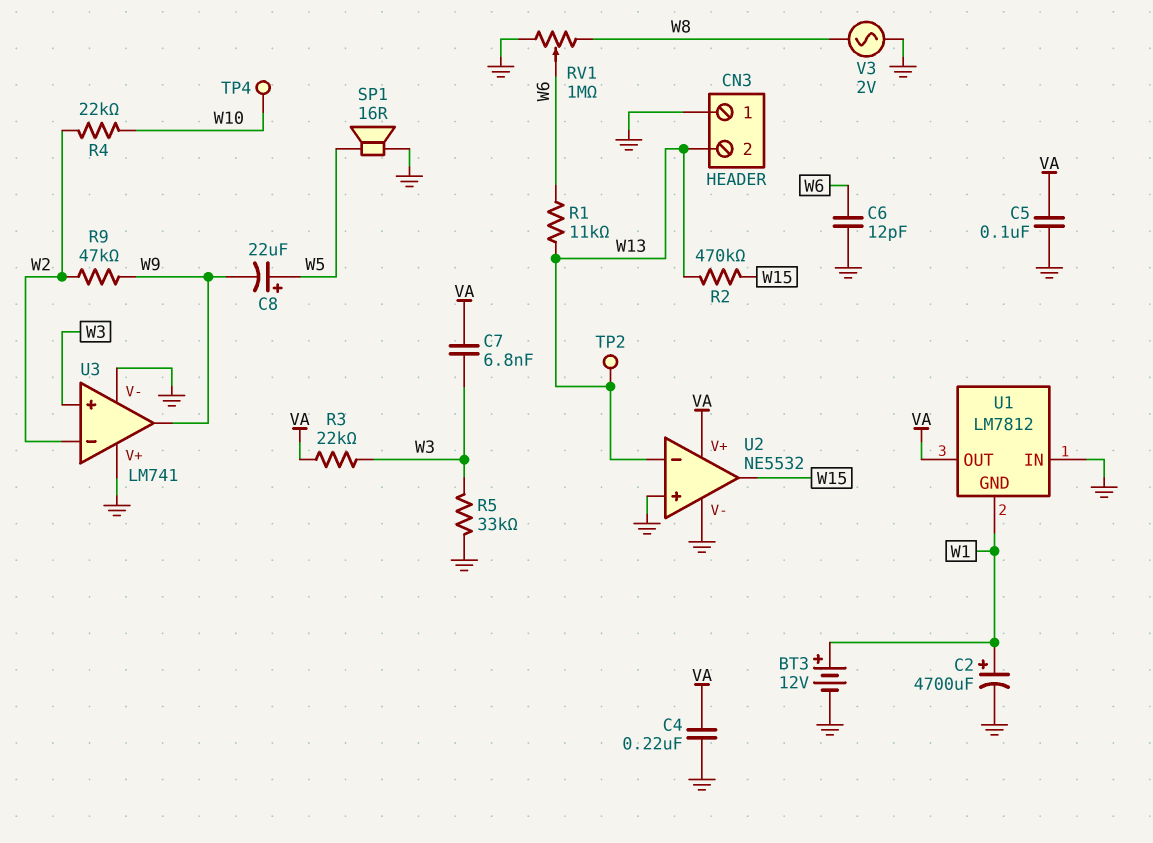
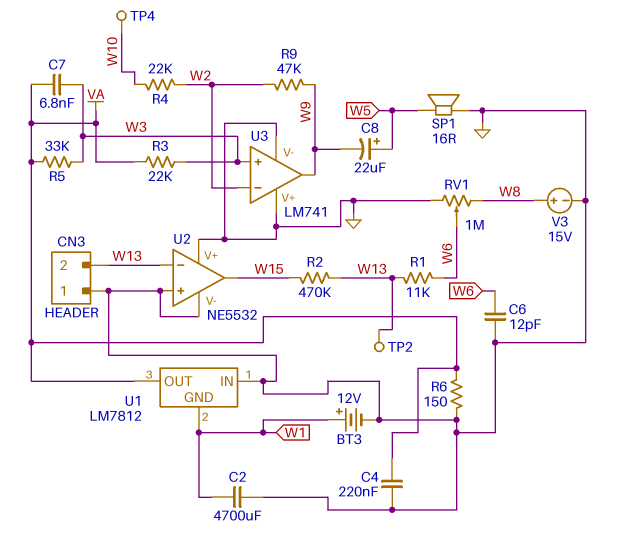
C2: 4700uF (plus W1, minus GND) -> 4700uF (GND, W1)
C5: 100nF (GND, VA) -> none
R5: 33k (GND, W3) -> 33k (VA, W3)
R6: none -> 150 (GND, VA)
U2 pin V+: VA -> GND
V3: AC 2V (GND, W8) -> 15V (plus W8, minus GND)

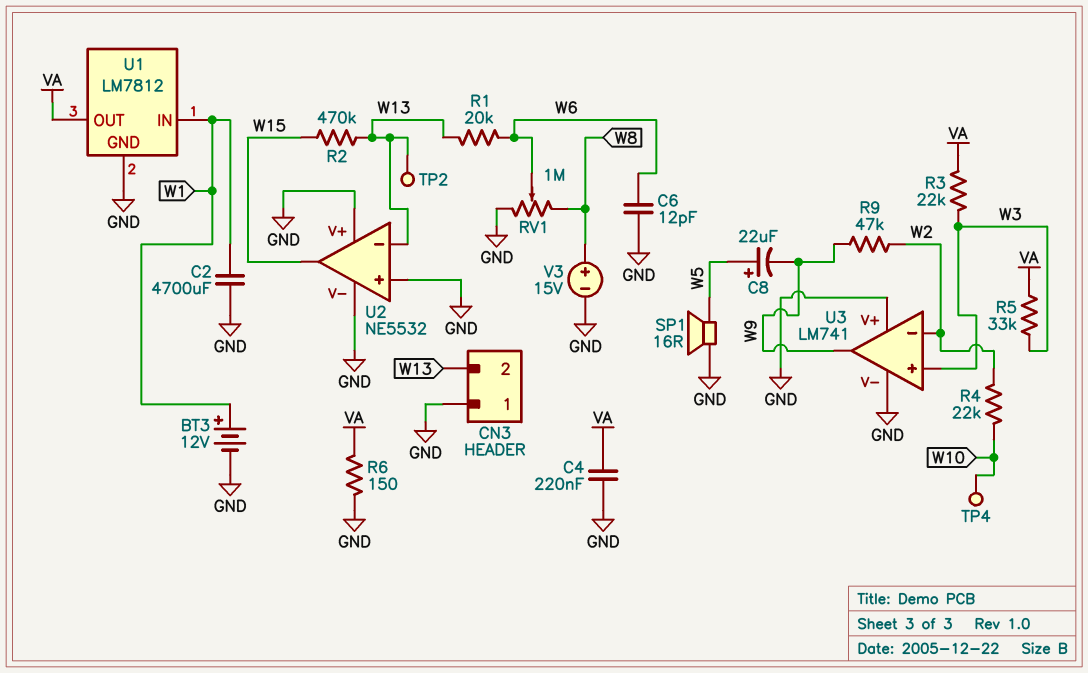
C7: 6.8nF (VA, W3) -> none
R1: 11k (W6, W13) -> 20k (W6, W13)
U1 pin GND: W1 -> GND
U1 pin IN: GND -> W1

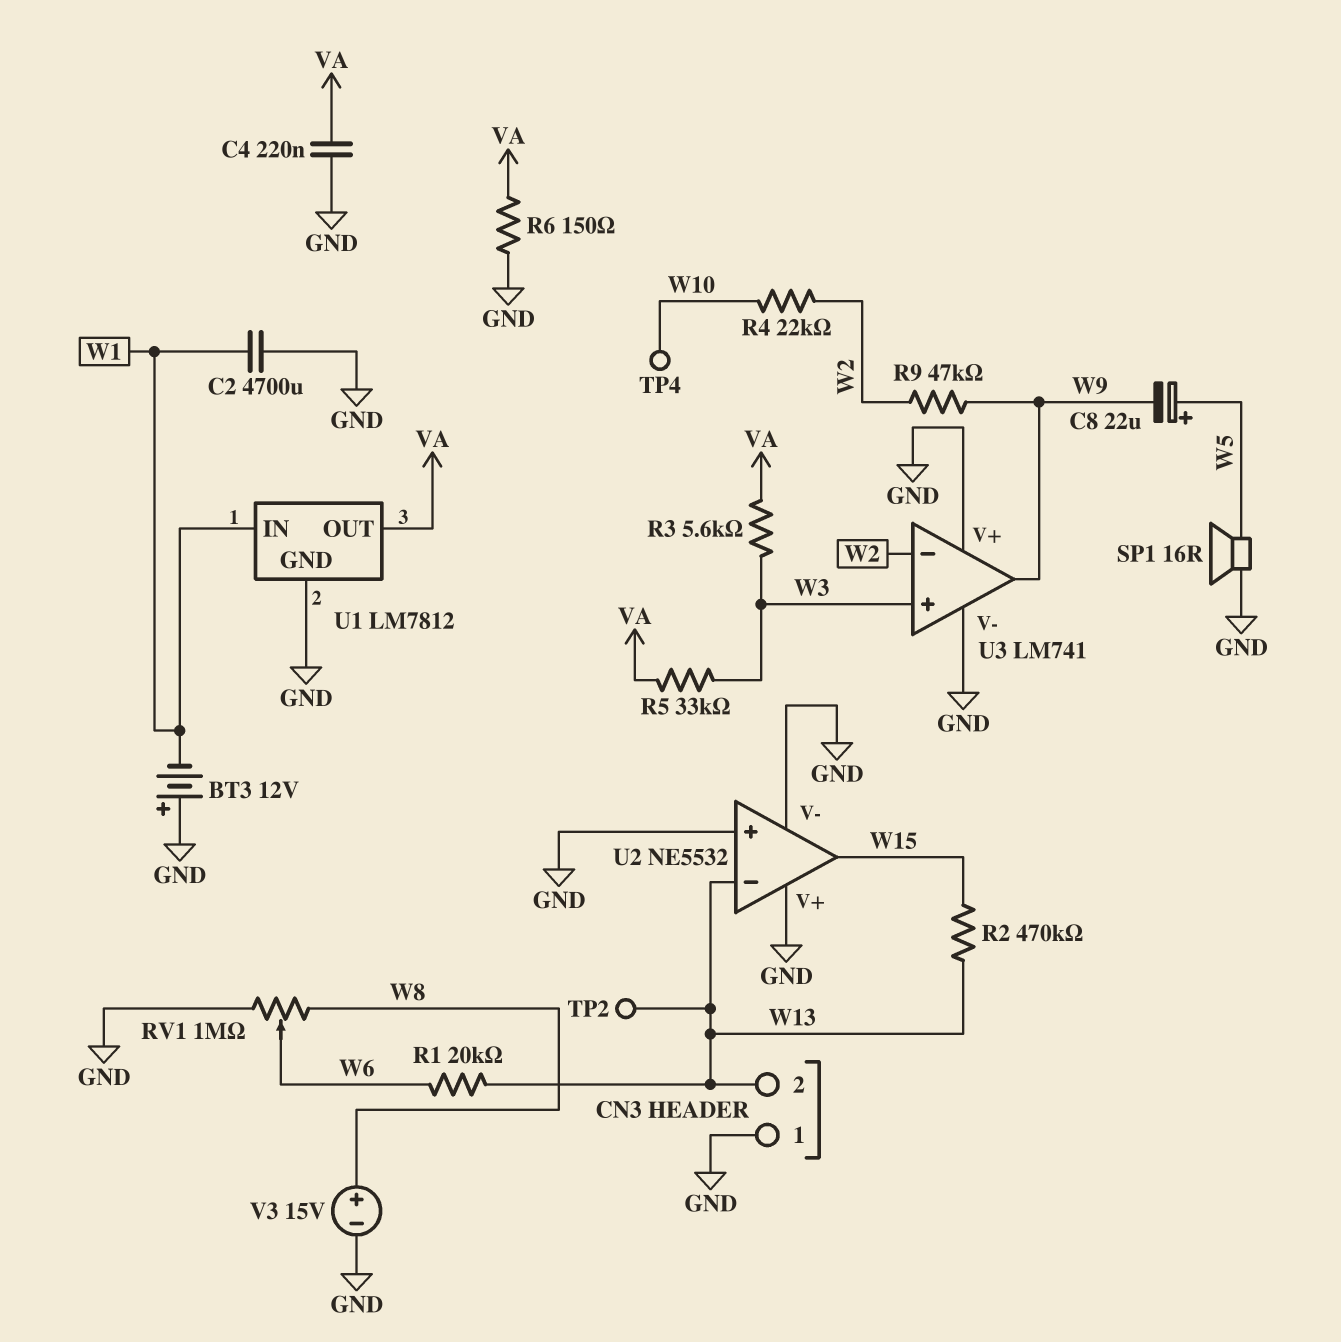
BT3: 12V (plus W1, minus GND) -> 12V (plus GND, minus W1)
C6: 12pF (GND, W6) -> none
R3: 22k (VA, W3) -> 5.6k (VA, W3)

